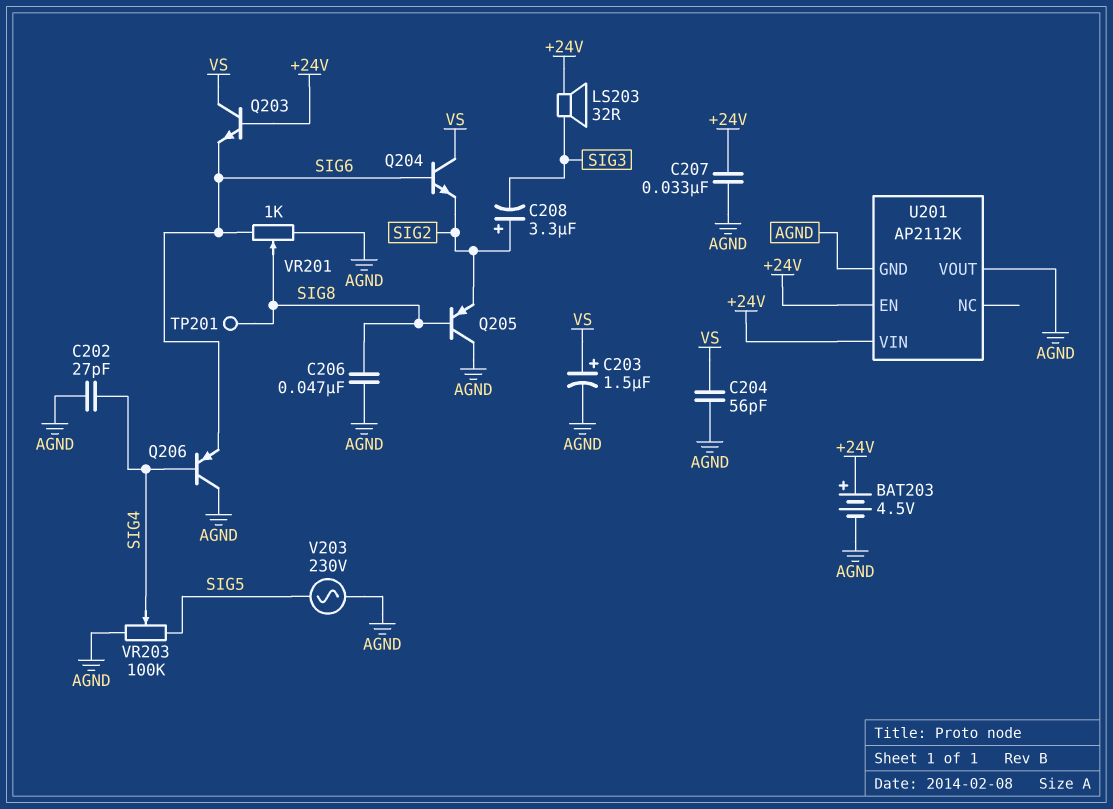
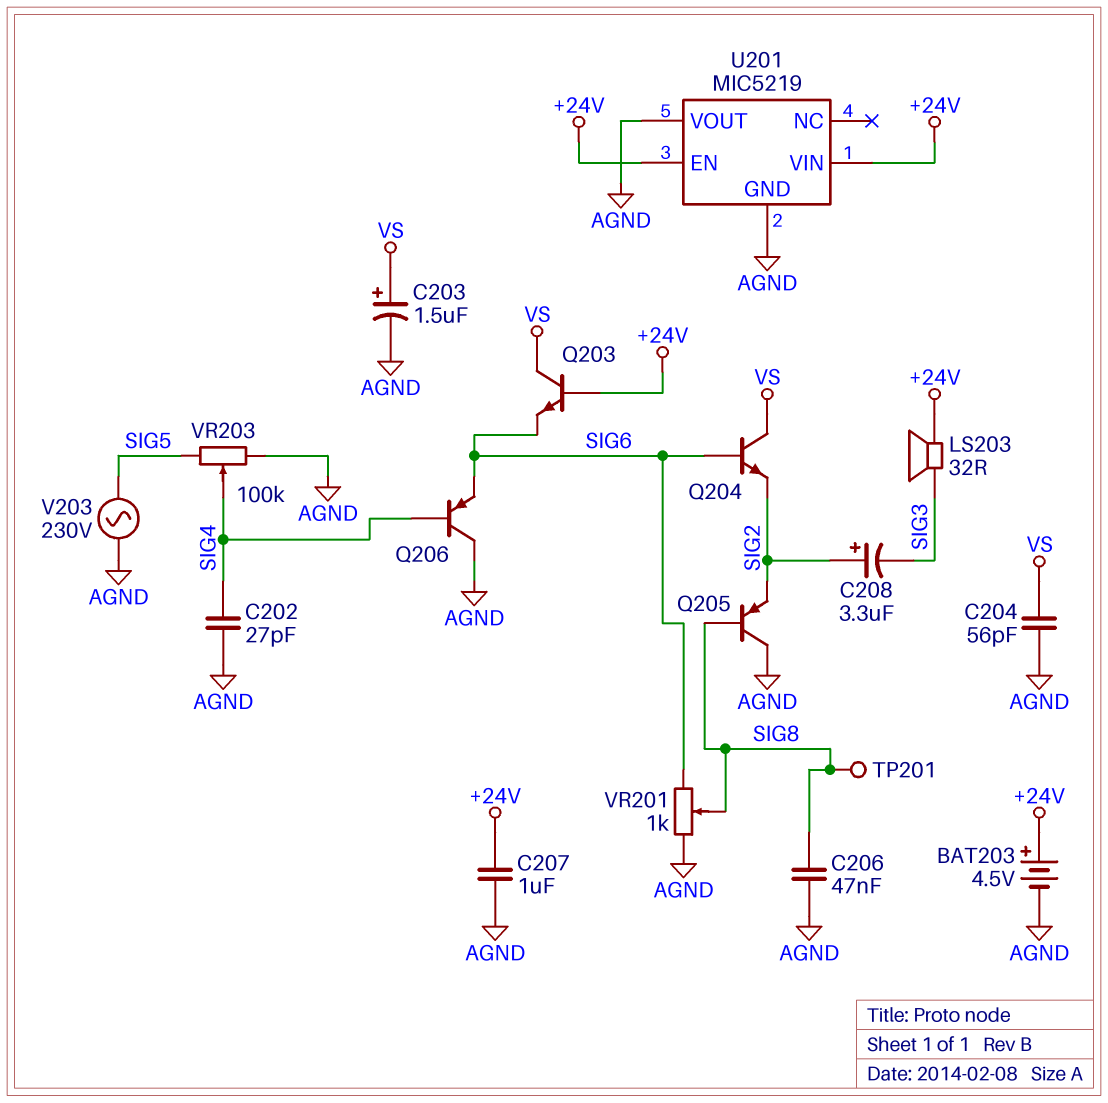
C207: 33nF (+24V, AGND) -> 1uF (+24V, AGND)
U201: AP2112K -> MIC5219

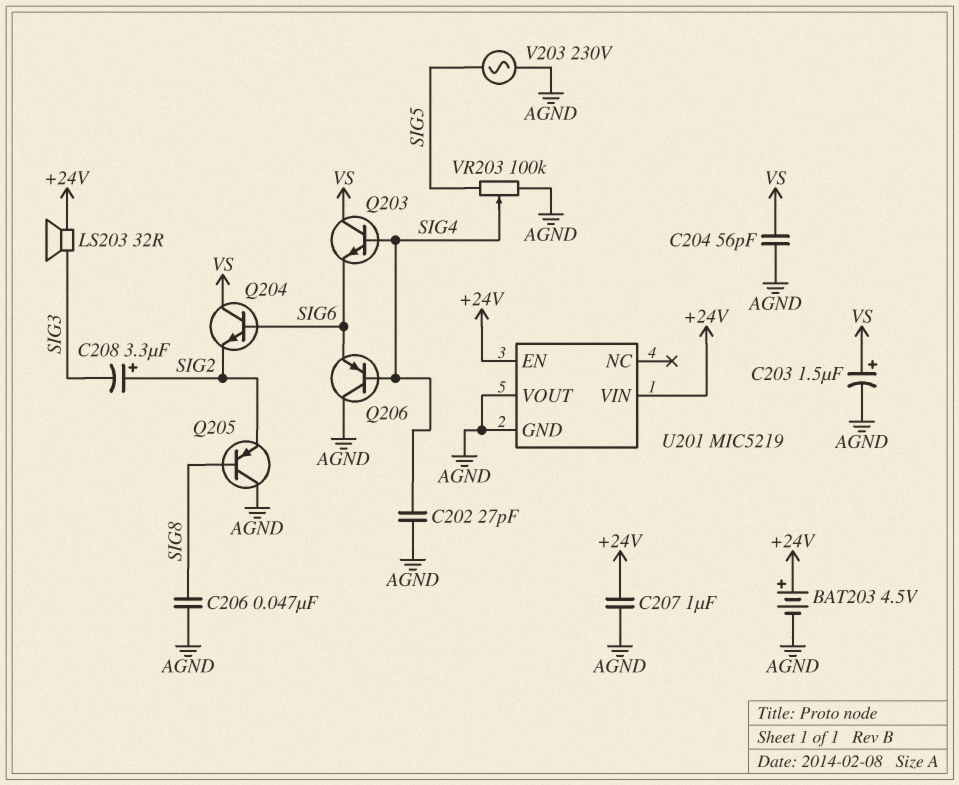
Q203: NPN (B +24V, C VS, E SIG6) -> NPN (B SIG4, C VS, E SIG6)
TP201: test point (SIG8) -> none
VR201: 1k (AGND, SIG6, wiper SIG8) -> none

